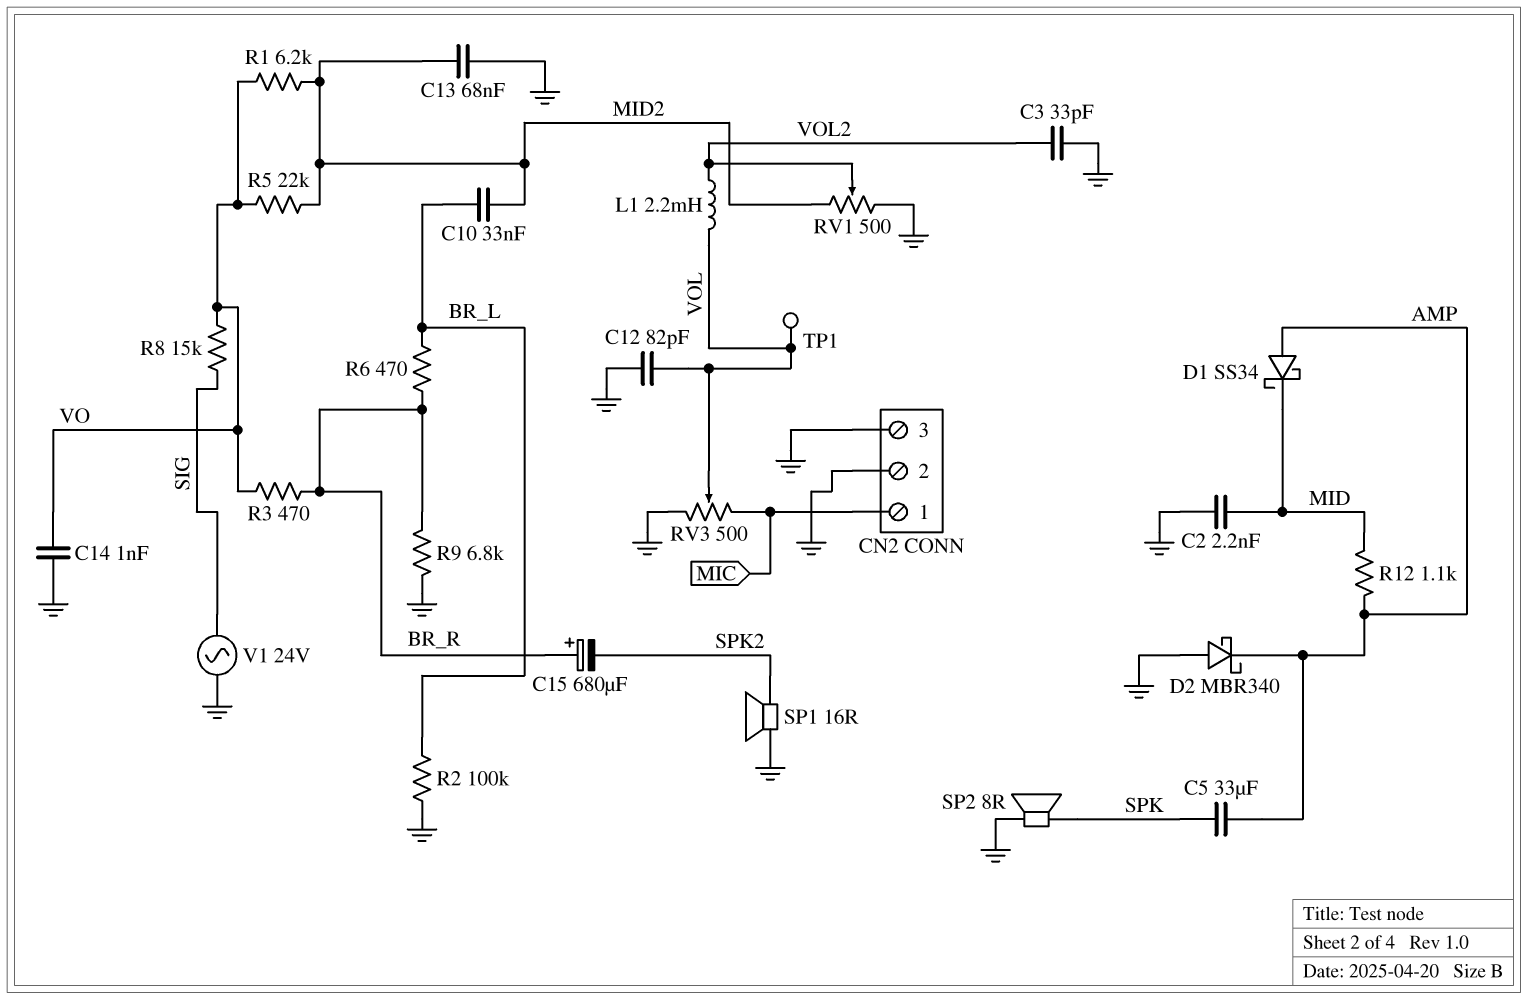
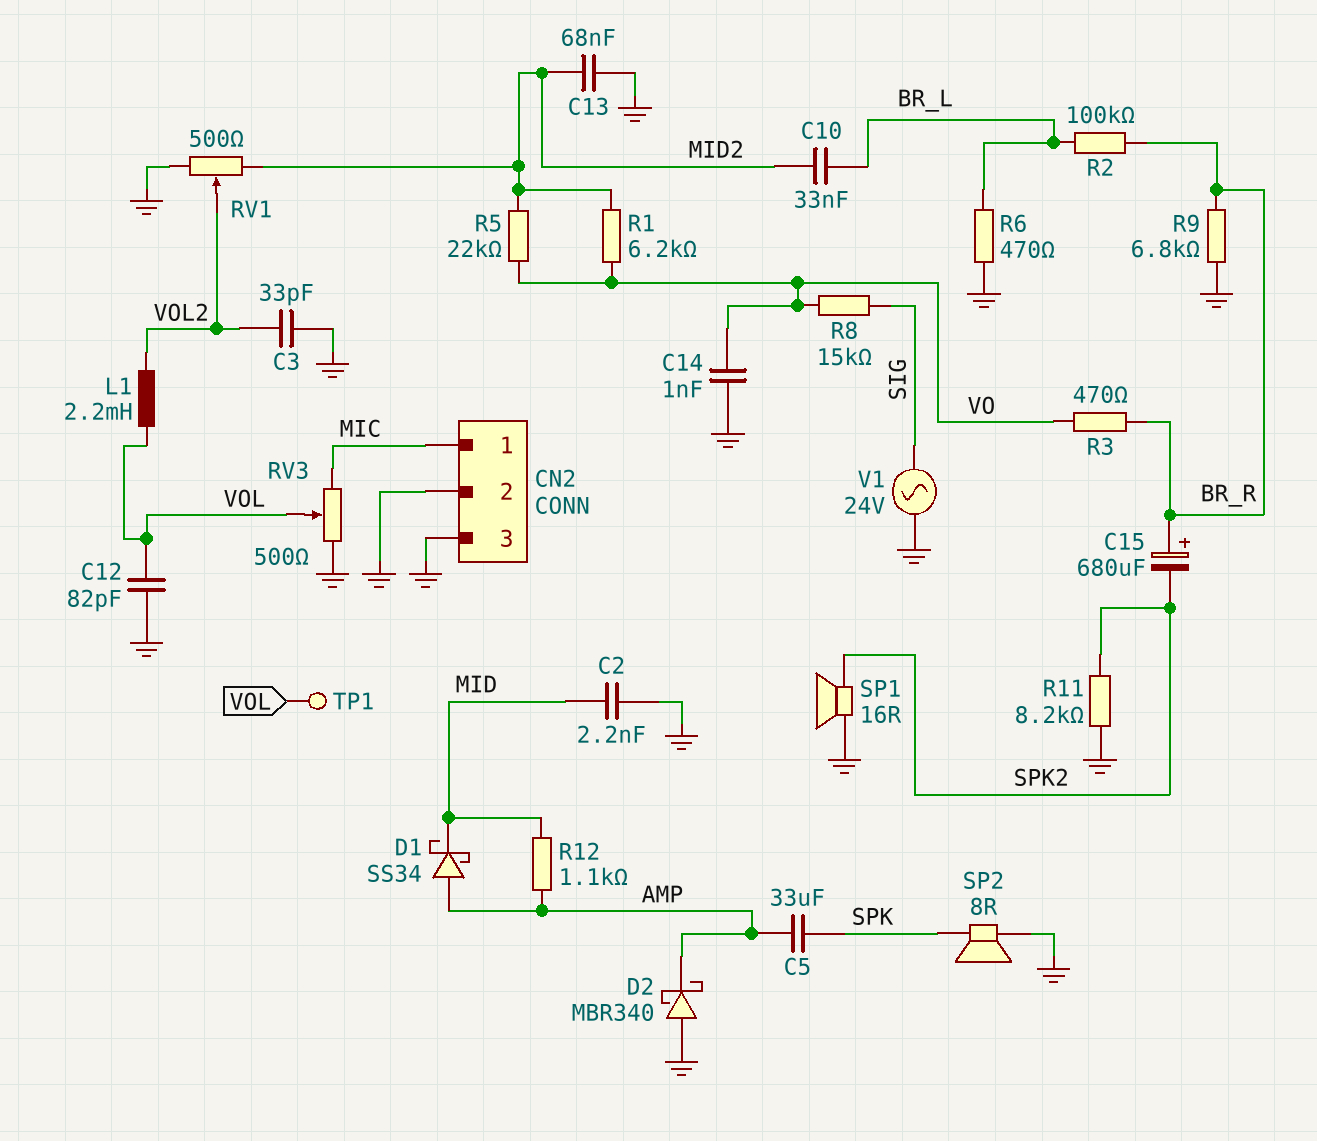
R2: 100k (BR_L, GND) -> 100k (BR_L, BR_R)
R6: 470 (BR_L, BR_R) -> 470 (BR_L, GND)
R11: none -> 8.2k (GND, SPK2)

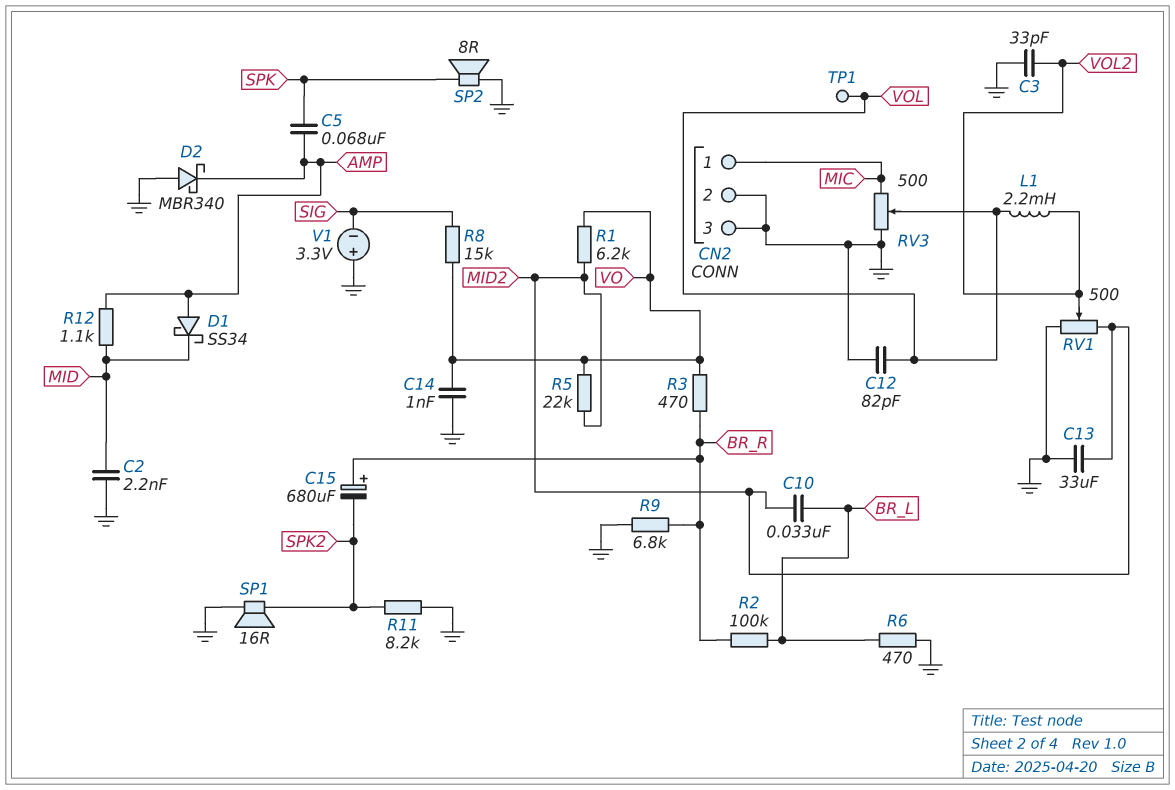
C5: 33uF (AMP, SPK) -> 68nF (AMP, SPK)
C13: 68nF (GND, MID2) -> 33uF (GND, MID2)
V1: AC 24V (GND, SIG) -> 3.3V (plus GND, minus SIG)

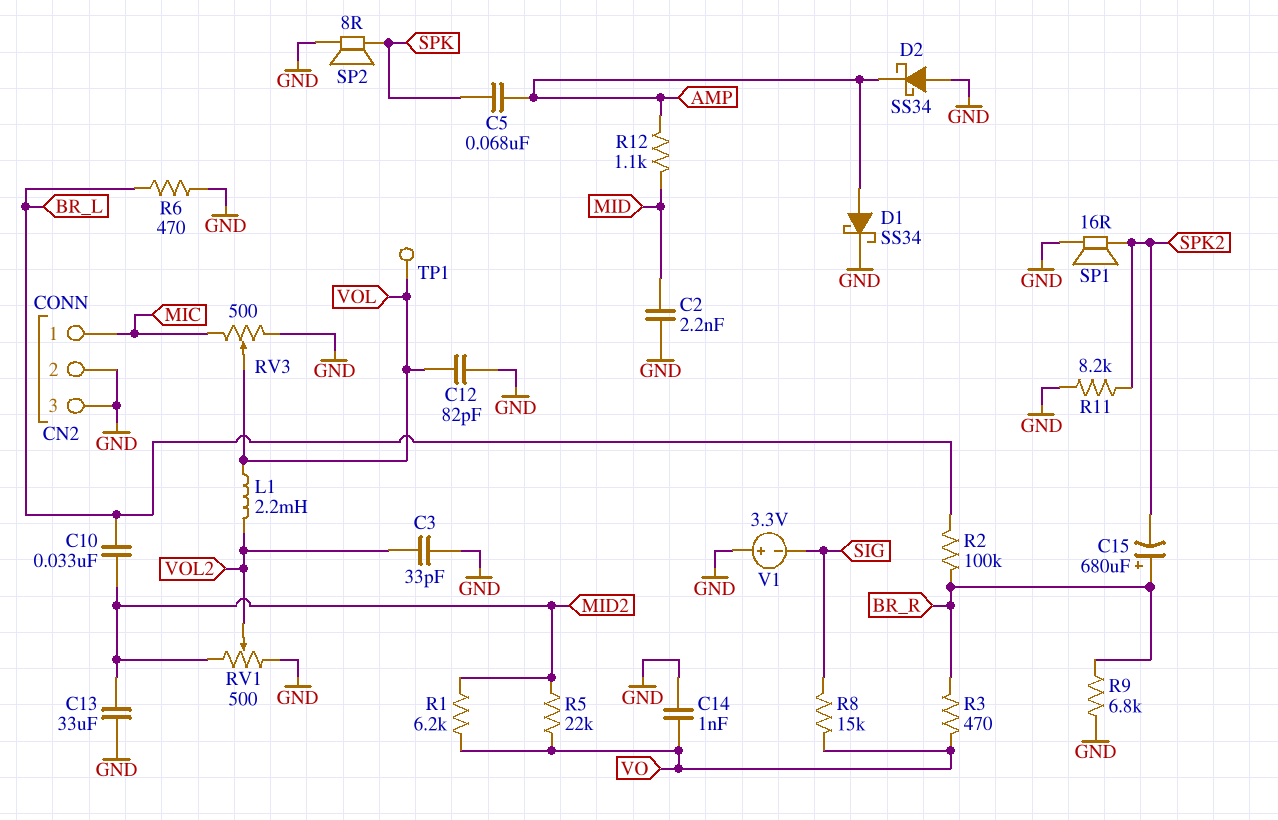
D1: schottky SS34 (A AMP, K MID) -> schottky SS34 (A AMP, K GND)
D2: schottky MBR340 (A GND, K AMP) -> schottky SS34 (A GND, K AMP)

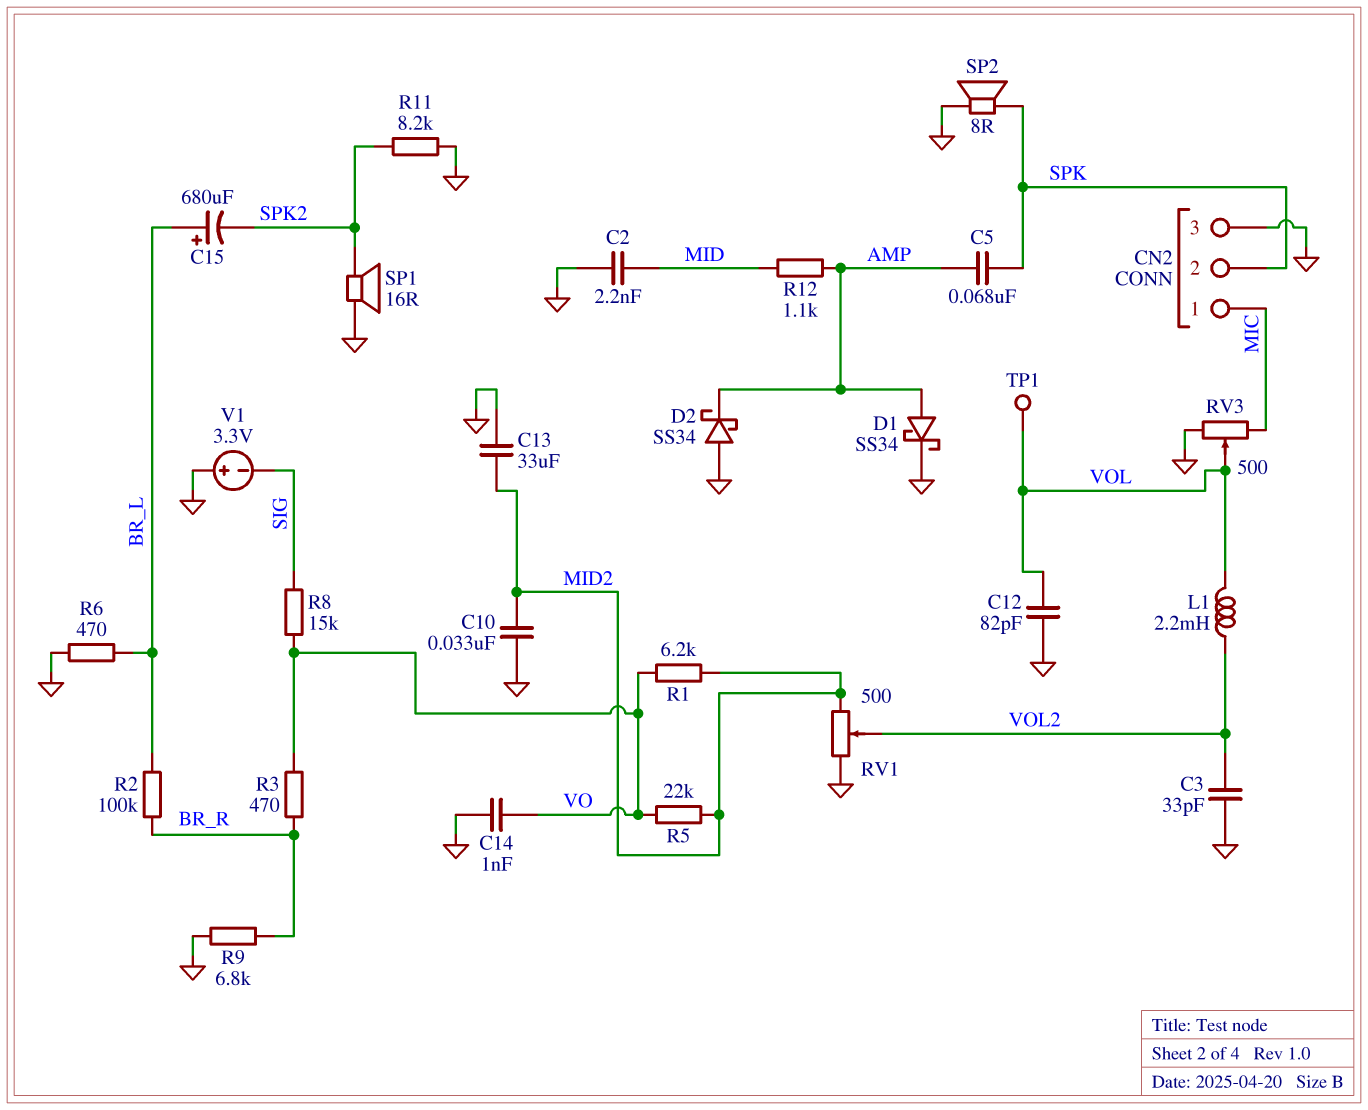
C10: 33nF (BR_L, MID2) -> 33nF (GND, MID2)
C15: 680uF (plus BR_R, minus SPK2) -> 680uF (plus BR_L, minus SPK2)
CN2 pin 2: GND -> SPK

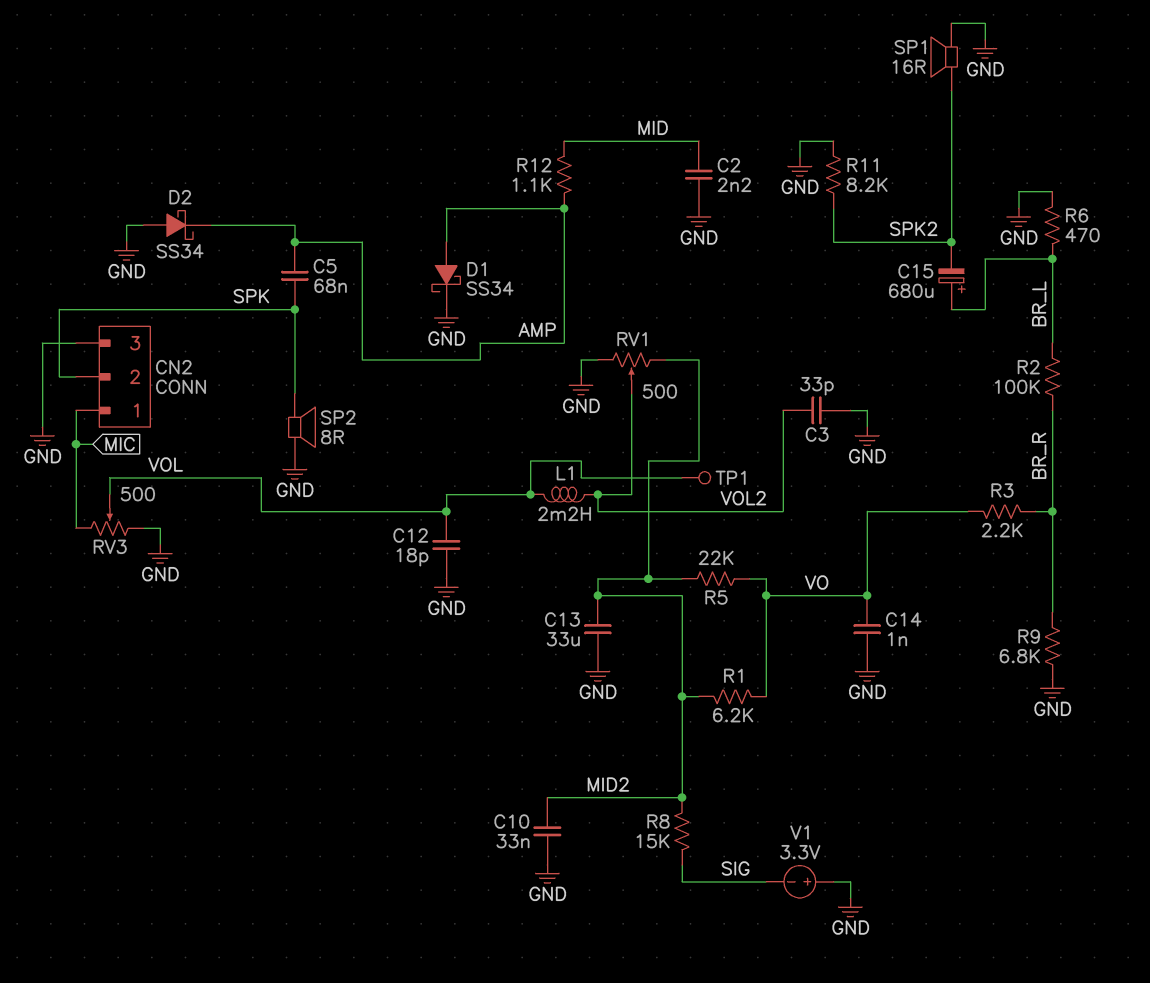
C12: 82pF (GND, VOL) -> 18pF (GND, VOL)
R3: 470 (BR_R, VO) -> 2.2k (BR_R, VO)
R8: 15k (SIG, VO) -> 15k (MID2, SIG)

